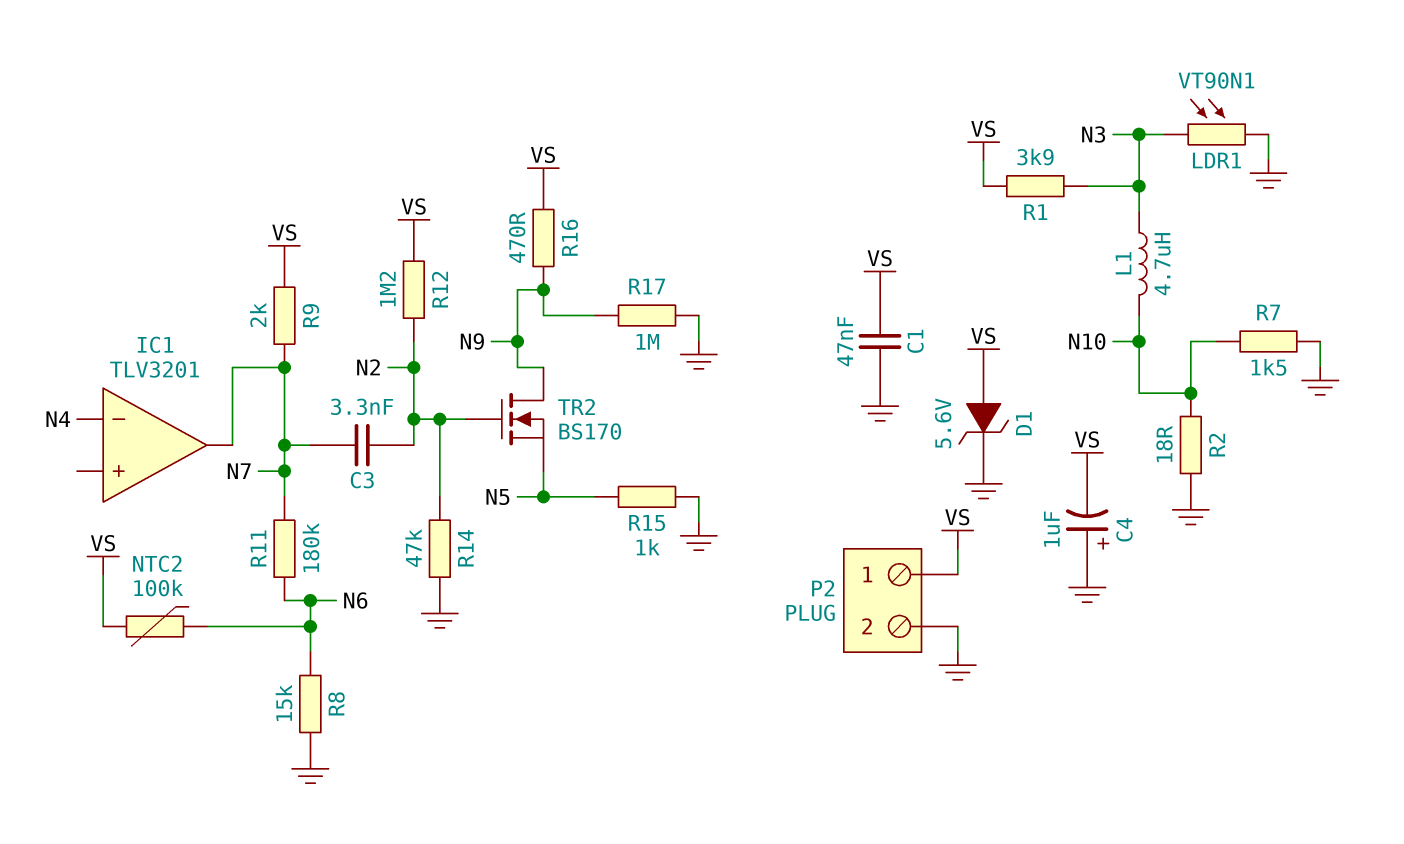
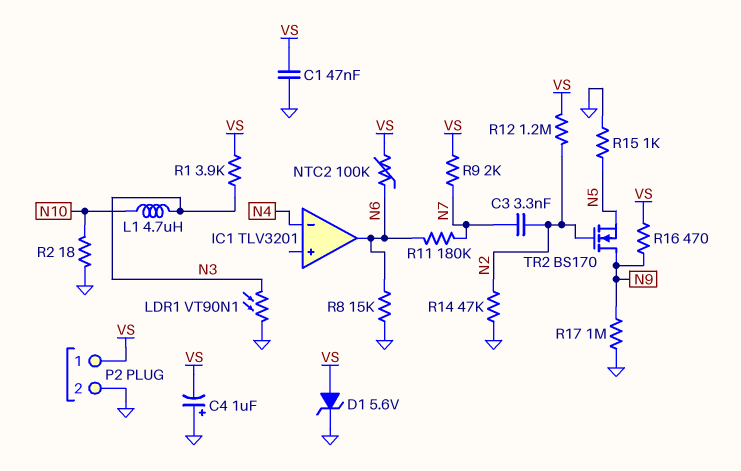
IC1 pin out: N7 -> N6
R7: 1.5k (GND, N10) -> none

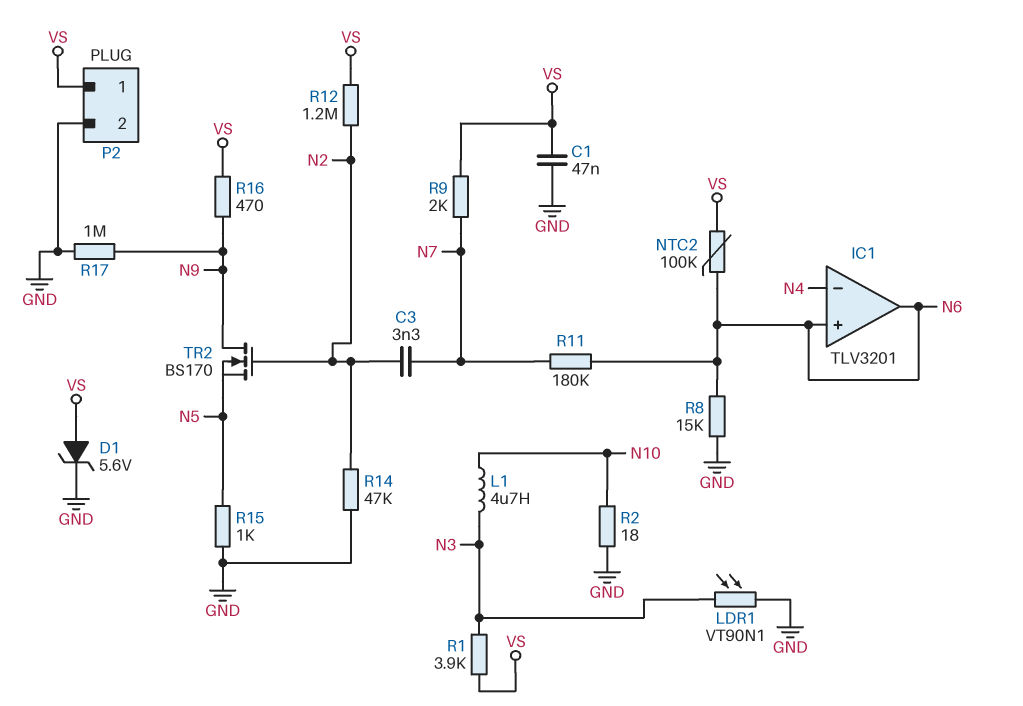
C4: 1uF (plus GND, minus VS) -> none
IC1 pin in+: none -> N6

